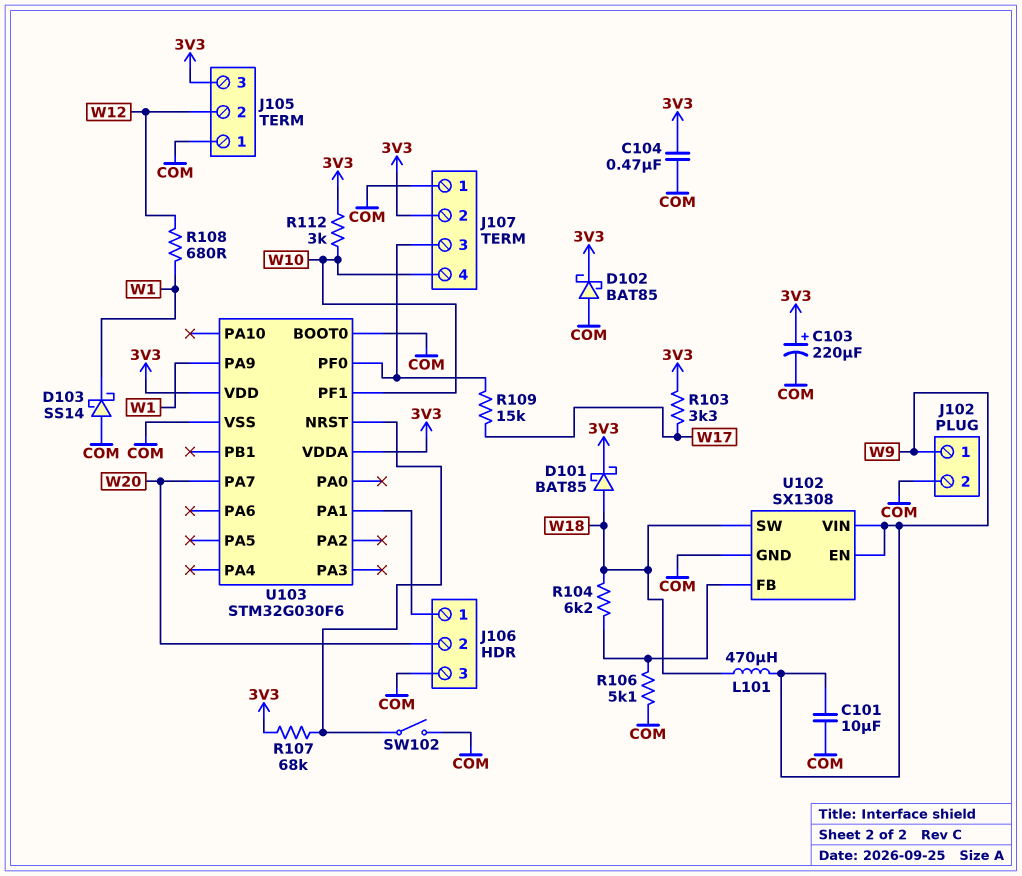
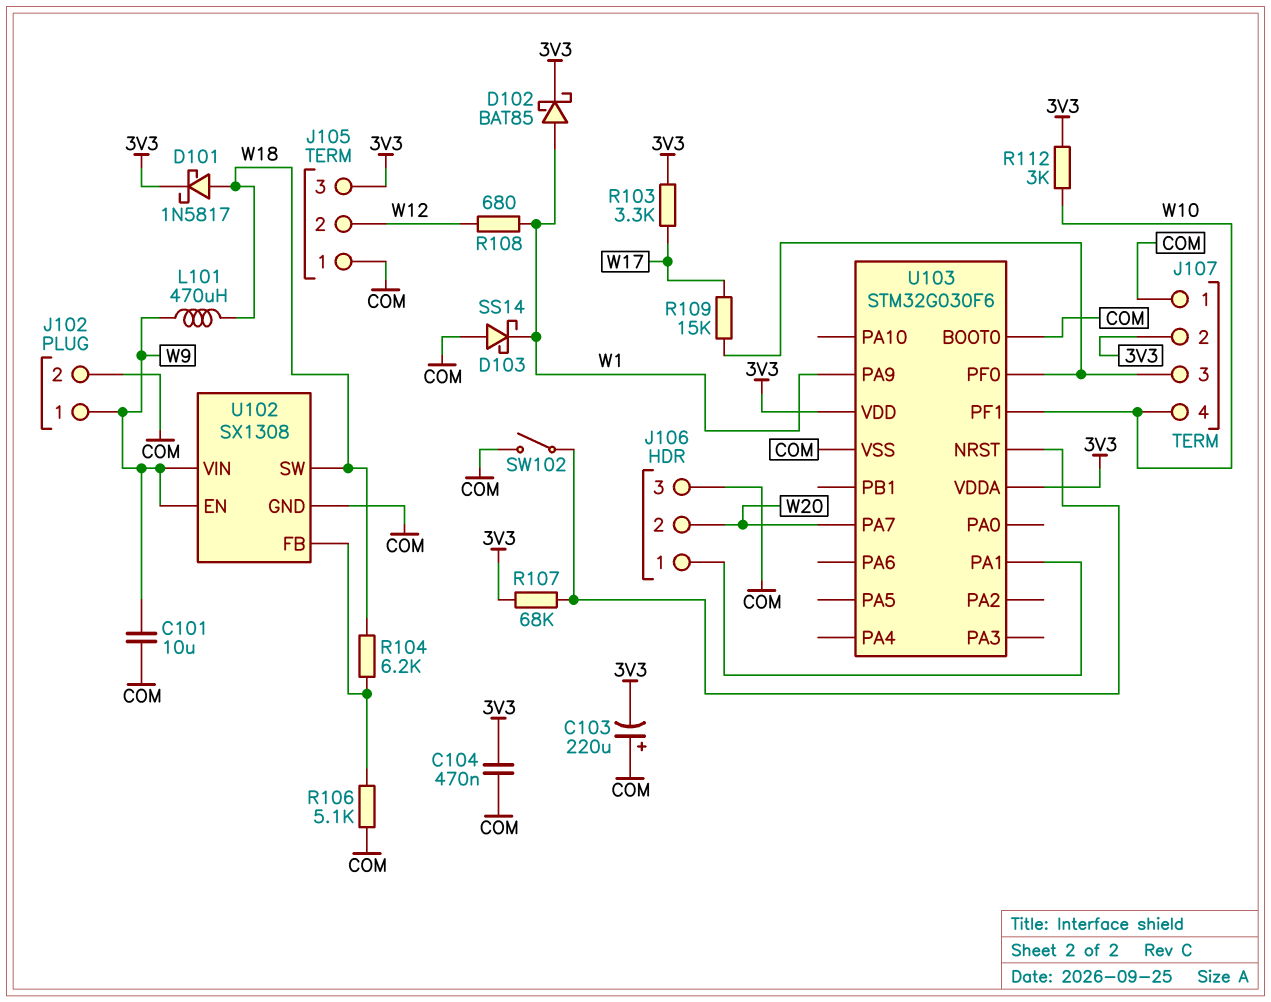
C103: 220uF (plus 3V3, minus COM) -> 220uF (plus COM, minus 3V3)
D101: schottky BAT85 (A W18, K 3V3) -> schottky 1N5817 (A W18, K 3V3)
D102: schottky BAT85 (A COM, K 3V3) -> schottky BAT85 (A W1, K 3V3)

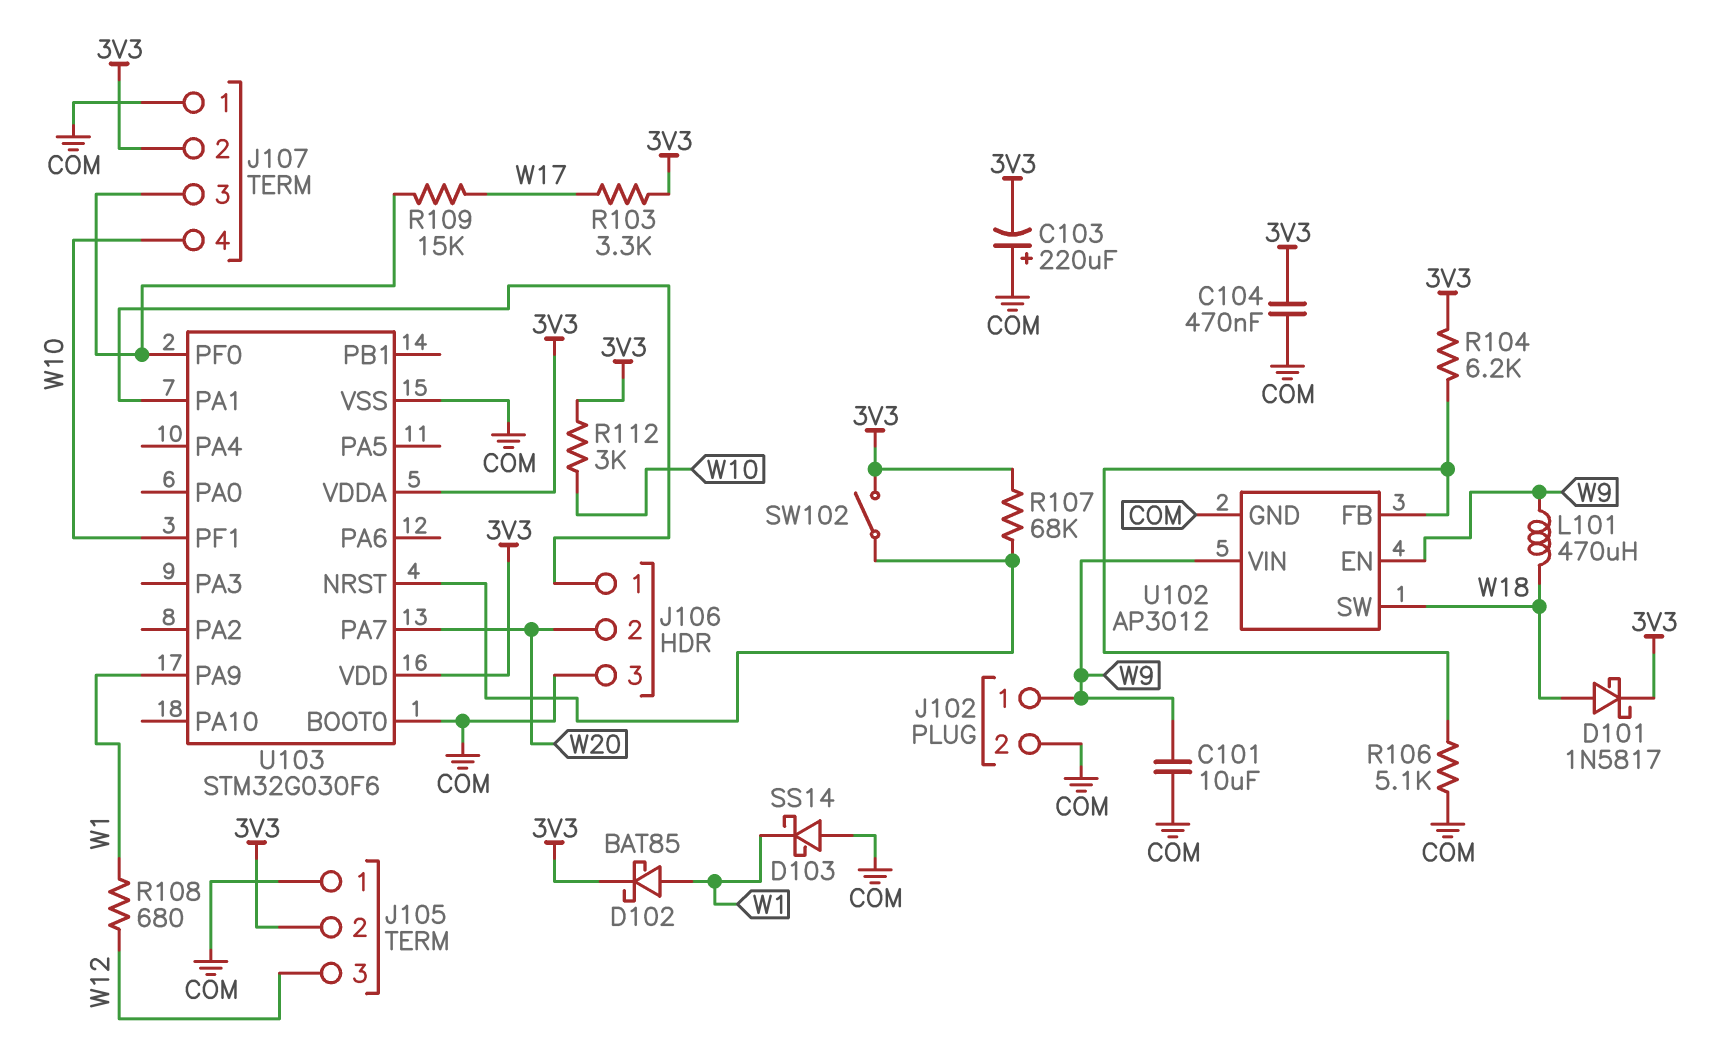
J105 pin 2: W12 -> 3V3
J105 pin 3: 3V3 -> W12
R104: 6.2k (U102/FB, W18) -> 6.2k (3V3, U102/FB)
SW102: switch (COM, U103/NRST) -> switch (3V3, U103/NRST)
U102: SX1308 -> AP3012

